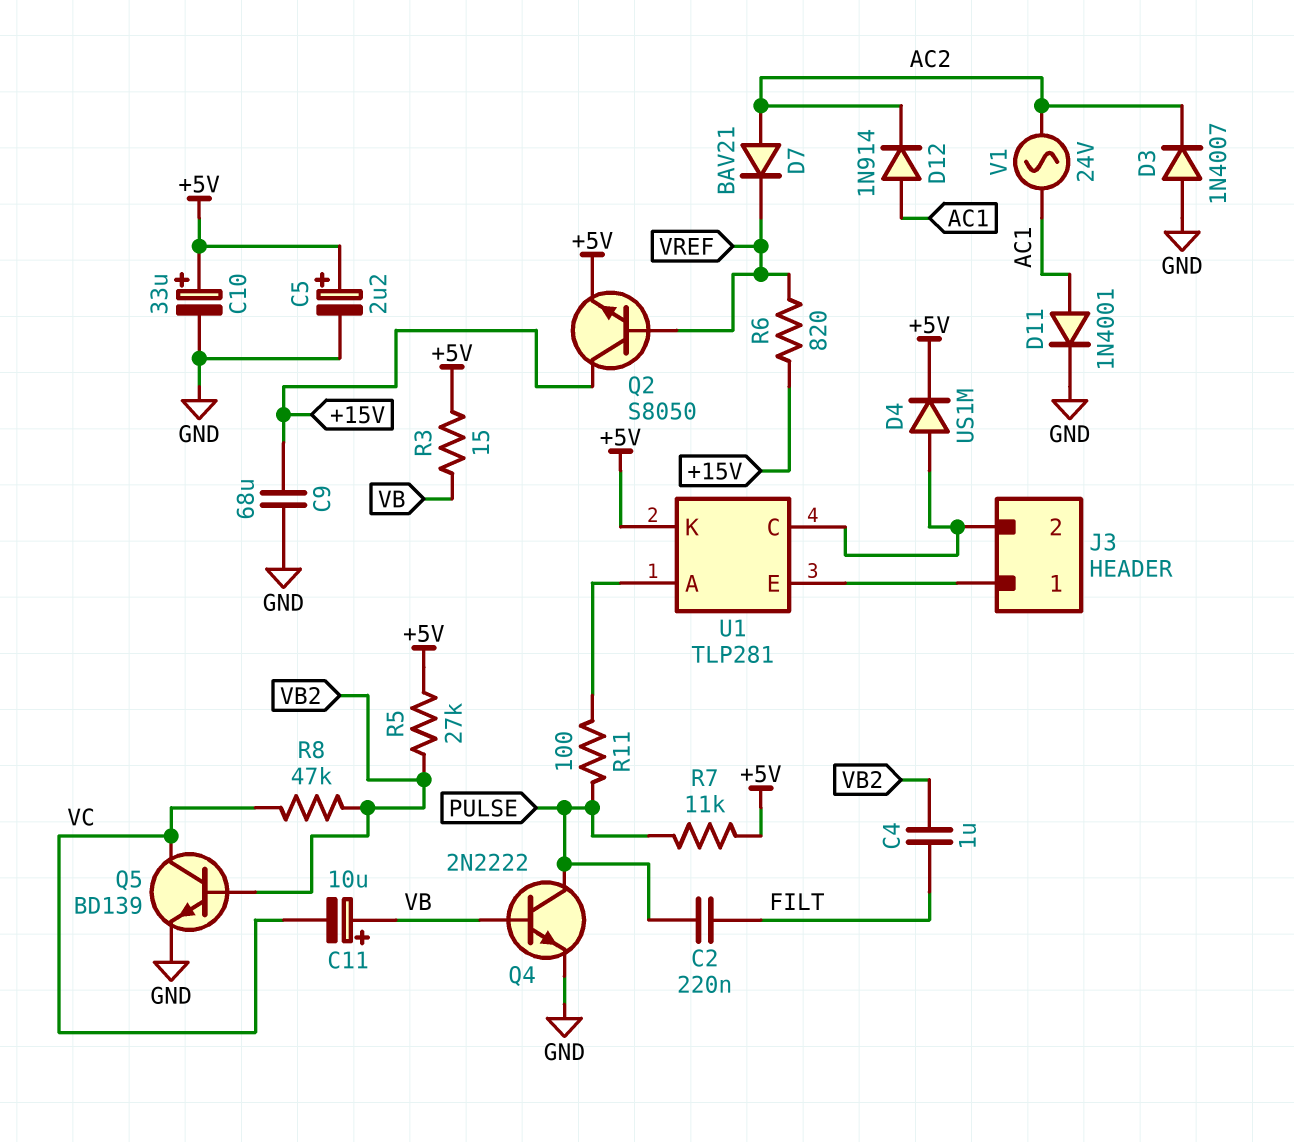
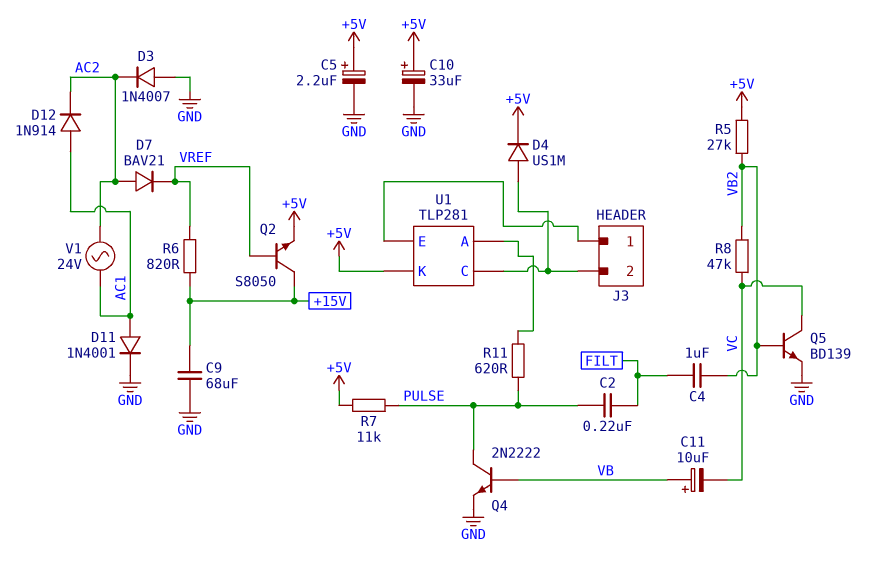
R3: 15 (+5V, VB) -> none
R11: 100 (PULSE, U1/A) -> 620 (PULSE, U1/A)

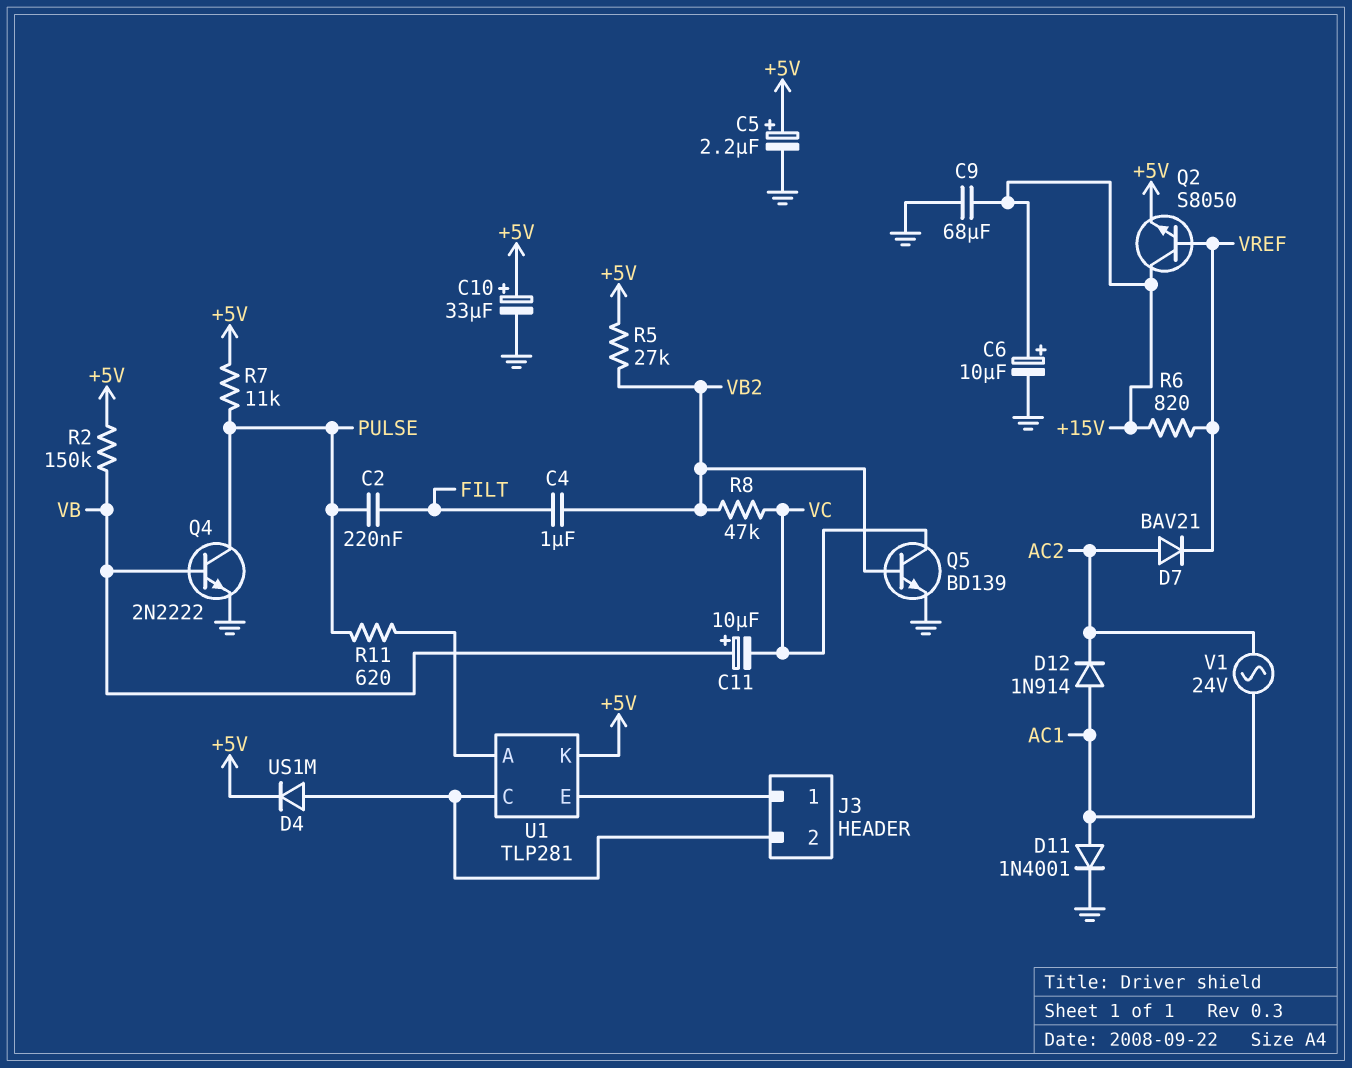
C6: none -> 10uF (plus +15V, minus GND)
D3: diode 1N4007 (A GND, K AC2) -> none
R2: none -> 150k (+5V, VB)

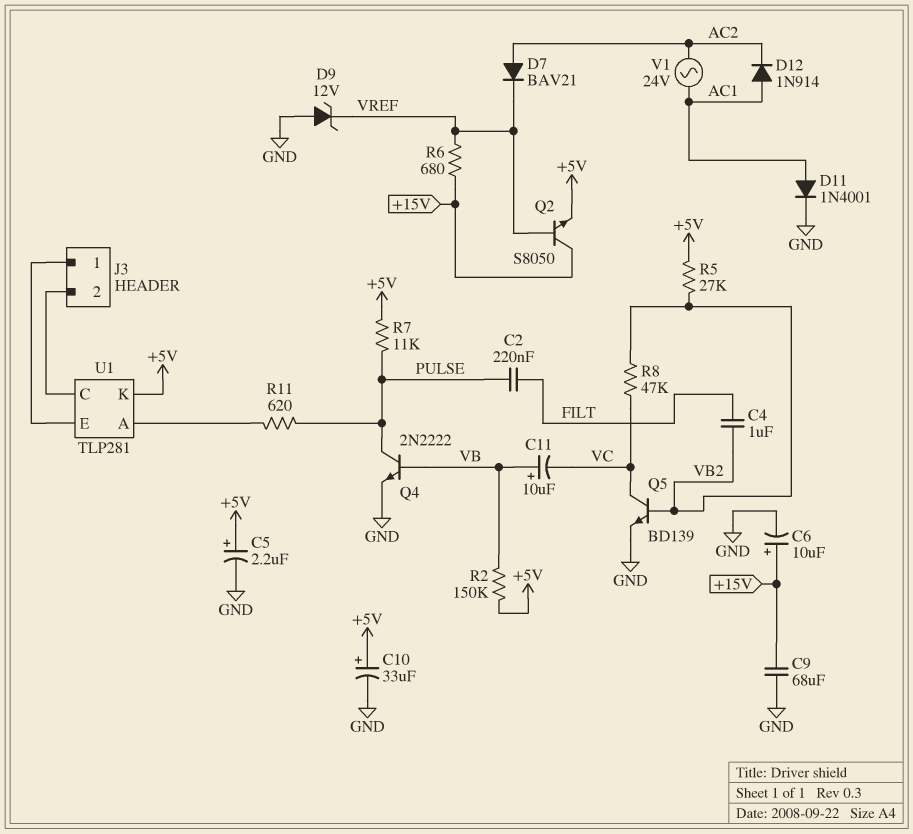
D4: diode US1M (A J3/2, K +5V) -> none
D9: none -> zener 12V (A GND, K VREF)
R6: 820 (+15V, VREF) -> 680 (+15V, VREF)

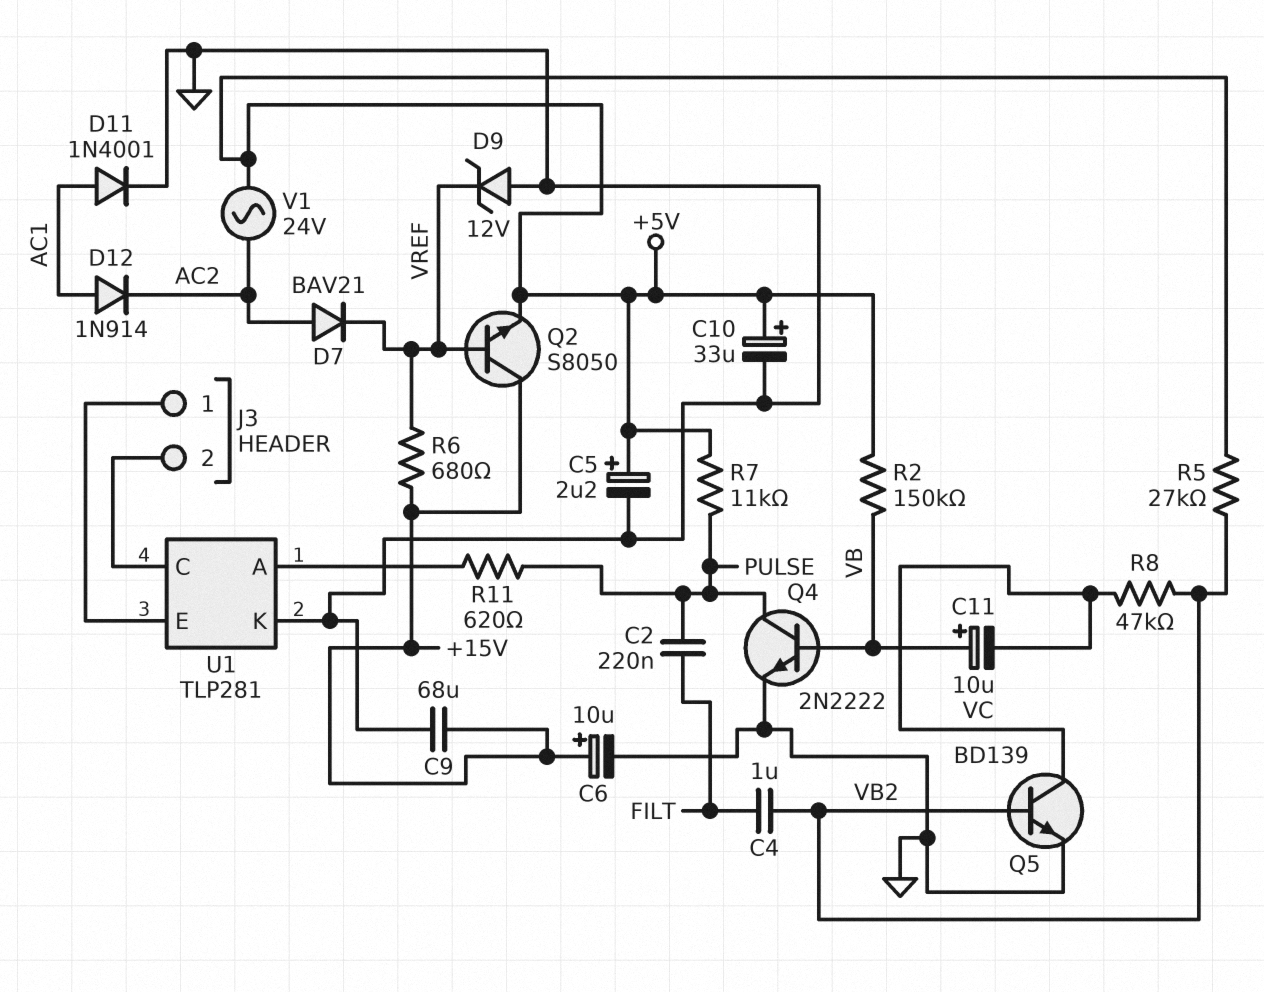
U1 pin K: +5V -> GND
V1: AC 24V (AC1, AC2) -> AC 24V (+5V, AC2)

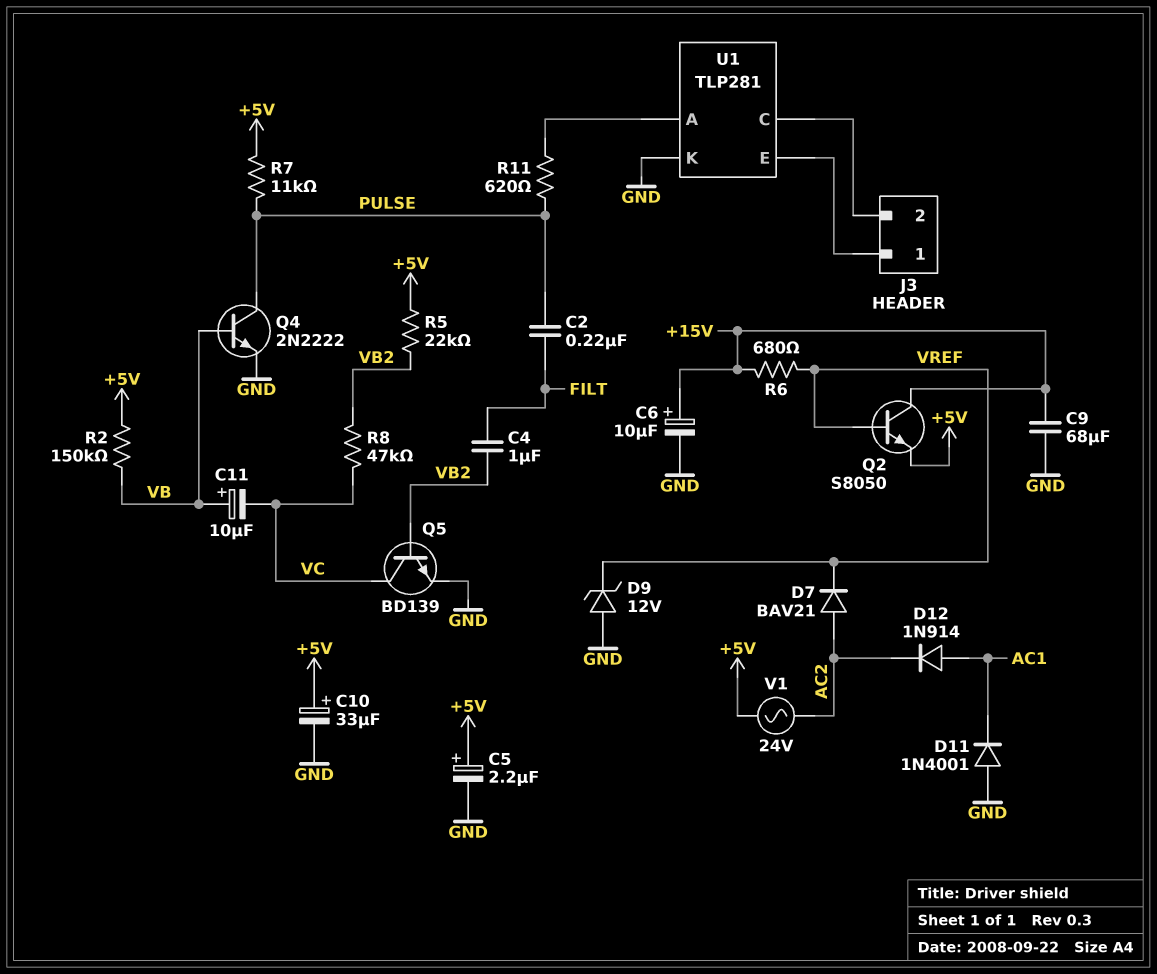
D11: diode 1N4001 (A AC1, K GND) -> diode 1N4001 (A GND, K AC1)
R5: 27k (+5V, VB2) -> 22k (+5V, VB2)

